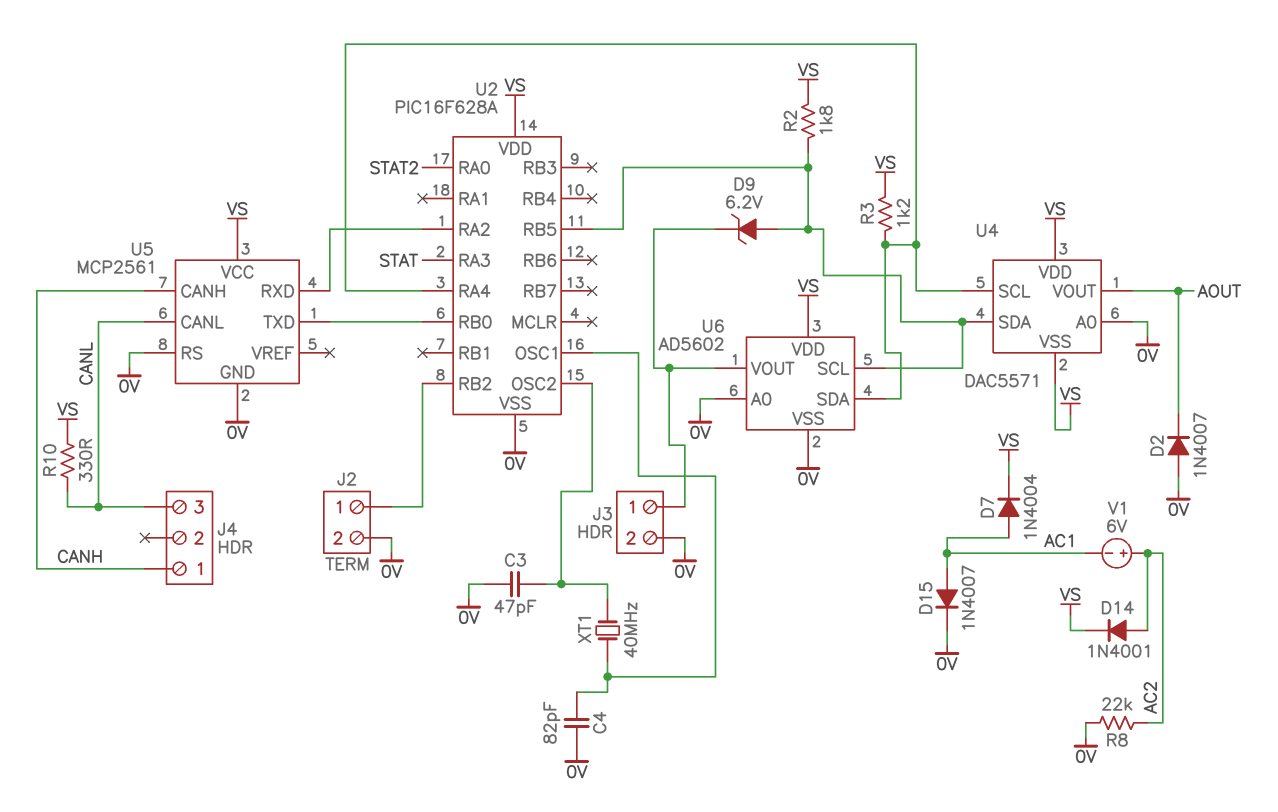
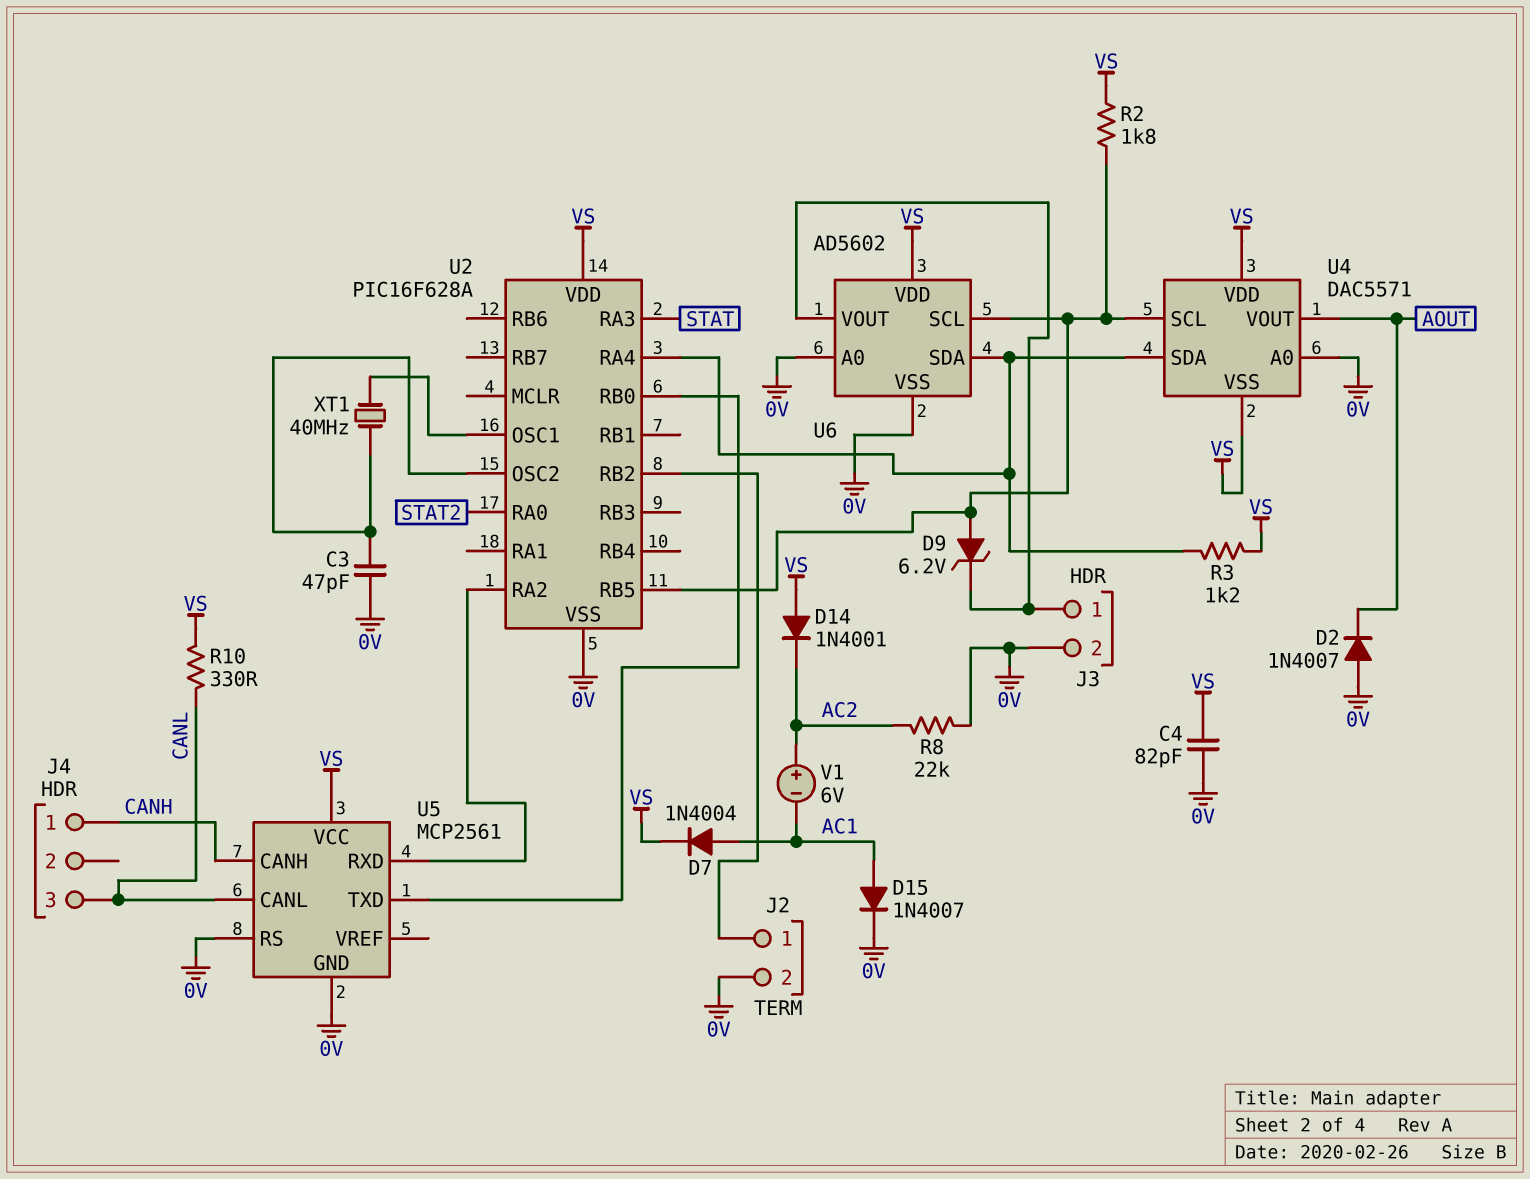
C4: 82pF (0V, U2/OSC1) -> 82pF (0V, VS)
D14: diode 1N4001 (A AC2, K VS) -> diode 1N4001 (A VS, K AC2)
U4 pin SCL: U2/RA4 -> U2/RB5
U4 pin SDA: U2/RB5 -> U2/RA4

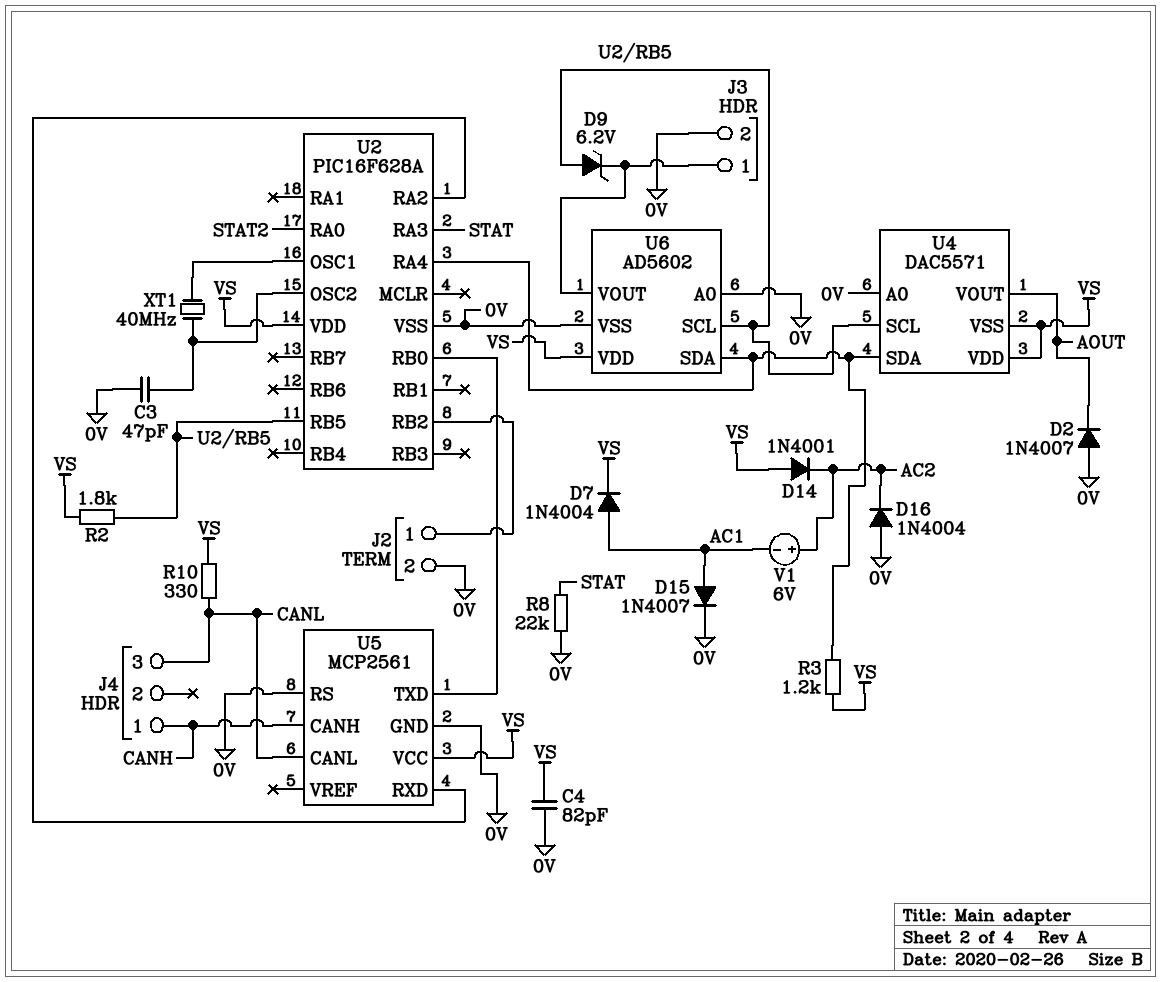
D16: none -> diode 1N4004 (A 0V, K AC2)
R8: 22k (0V, AC2) -> 22k (0V, STAT)

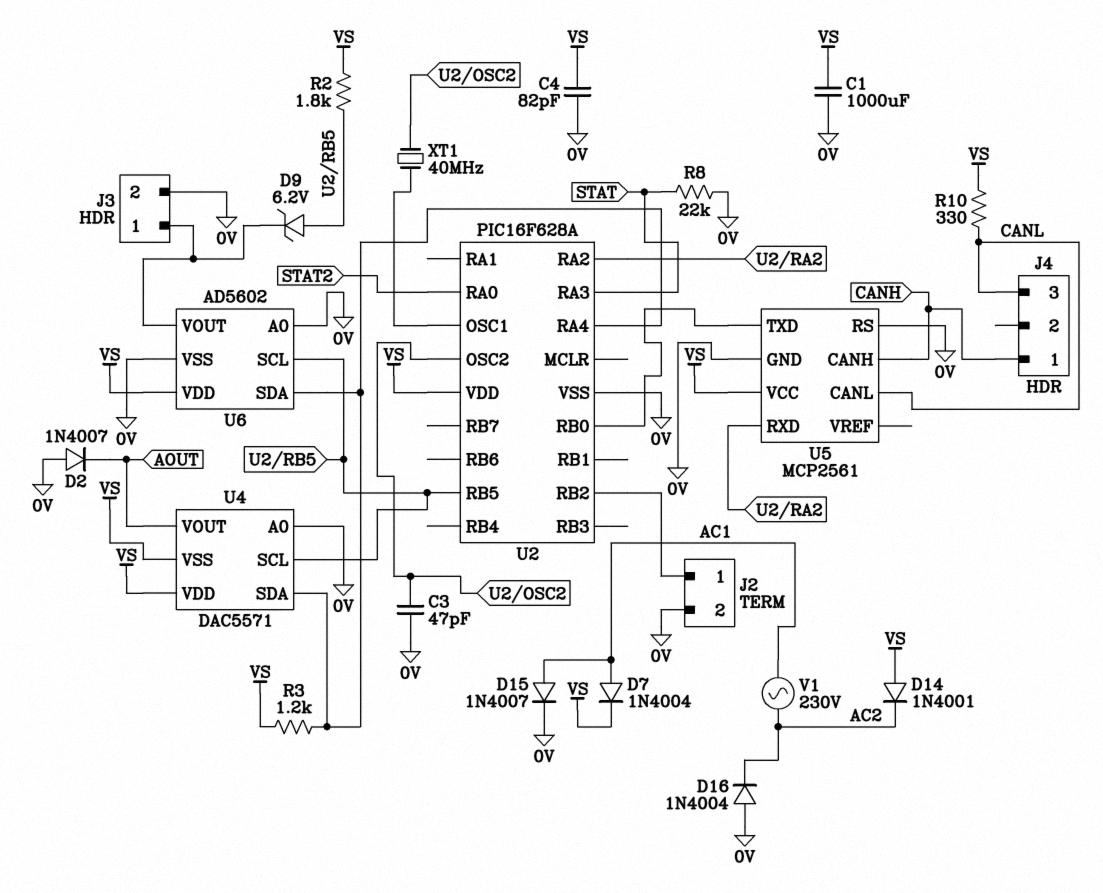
C1: none -> 1000uF (0V, VS)
V1: 6V (plus AC2, minus AC1) -> AC 230V (AC1, AC2)

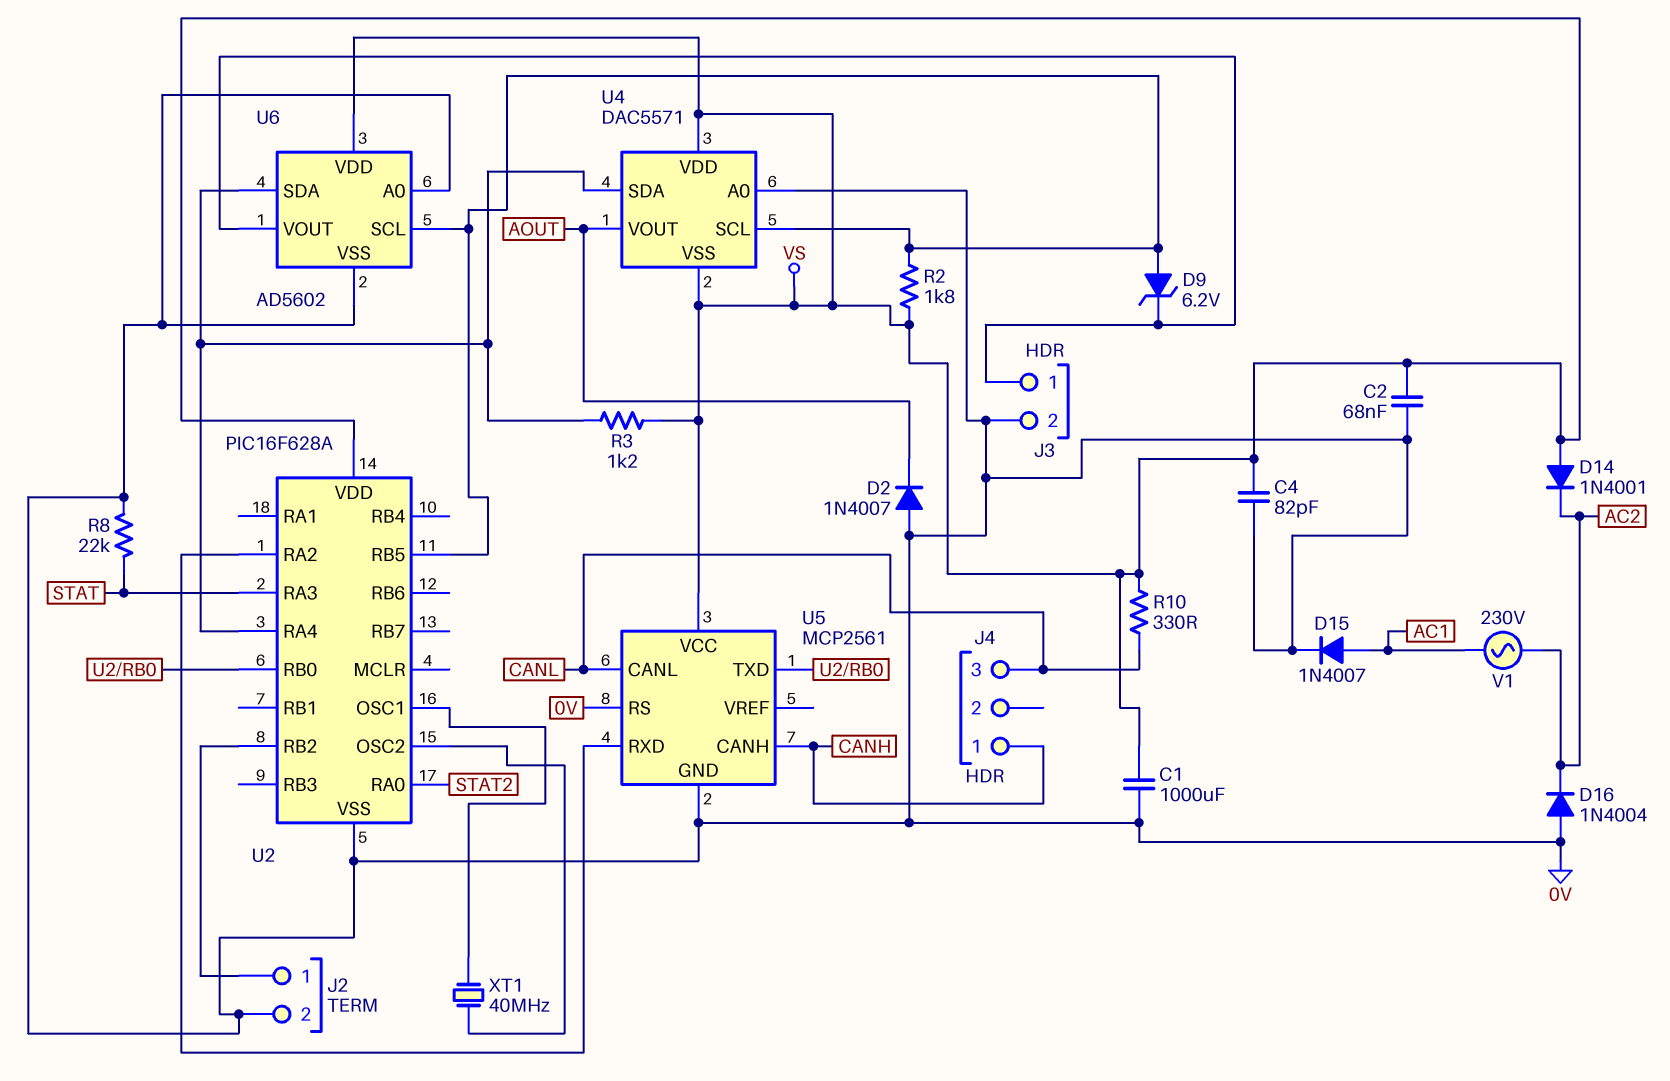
C2: none -> 68nF (0V, VS)
C3: 47pF (0V, U2/OSC2) -> none
D7: diode 1N4004 (A AC1, K VS) -> none

